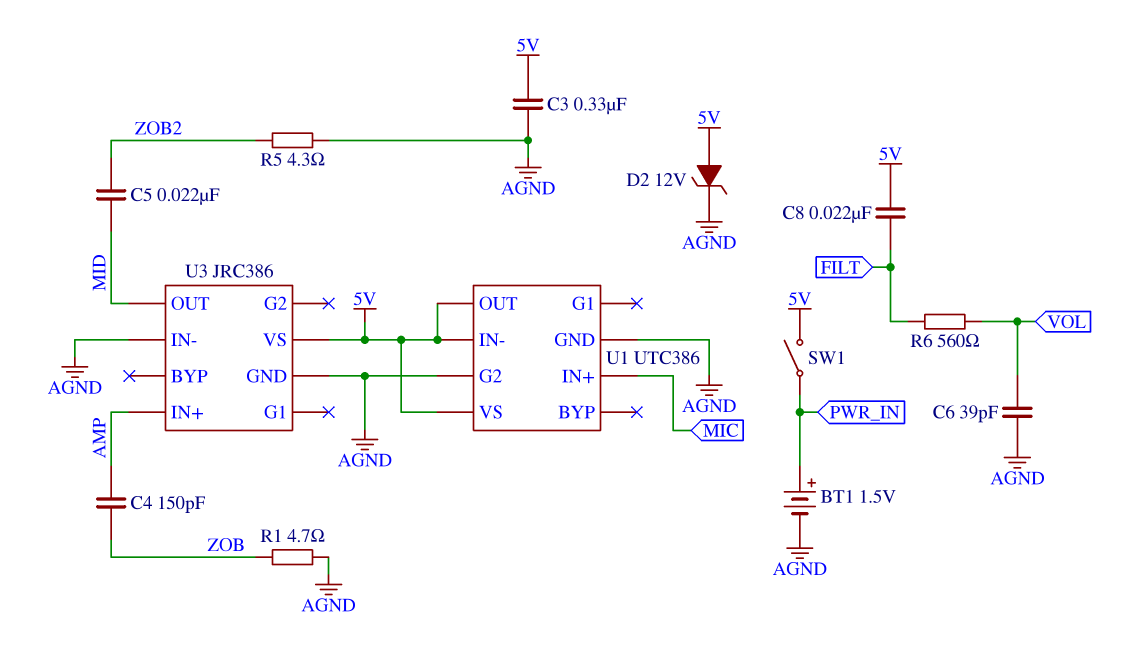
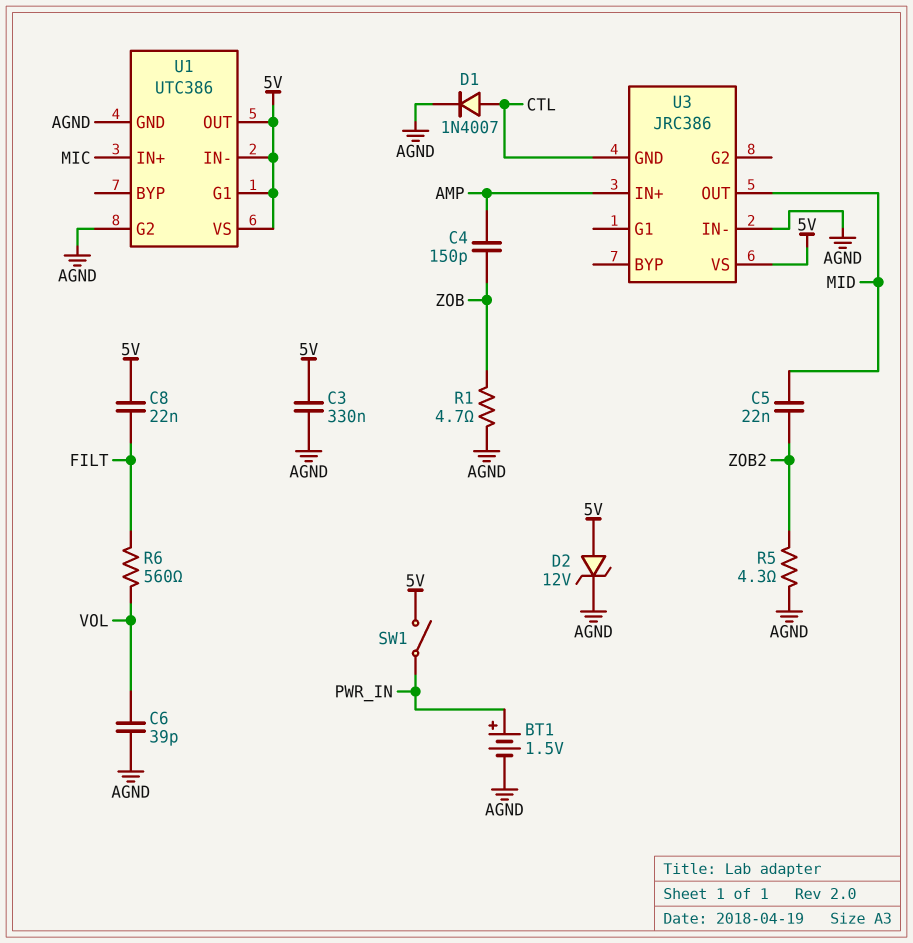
D1: none -> diode 1N4007 (A CTL, K AGND)
U1 pin G1: none -> 5V
U3 pin GND: AGND -> CTL

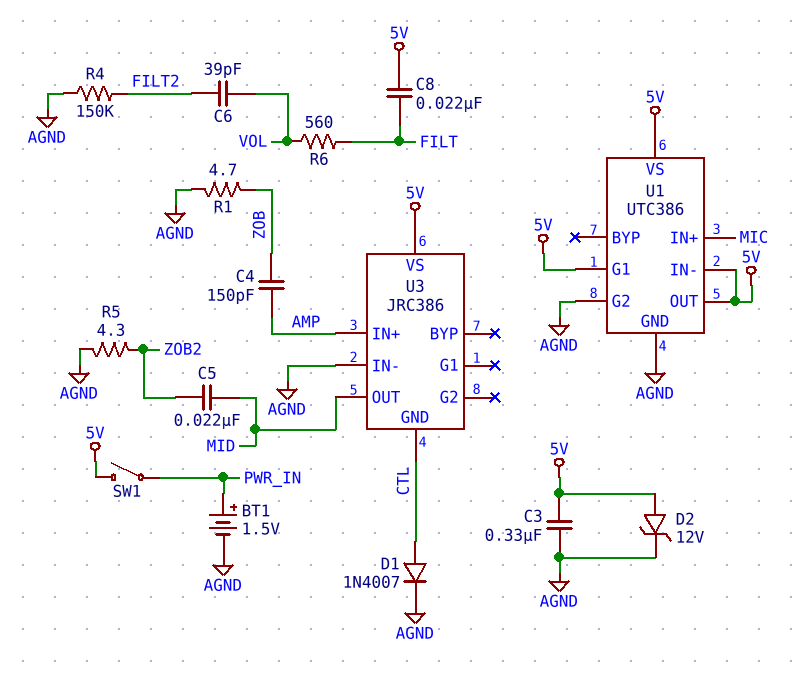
C6: 39pF (AGND, VOL) -> 39pF (FILT2, VOL)
R4: none -> 150k (AGND, FILT2)

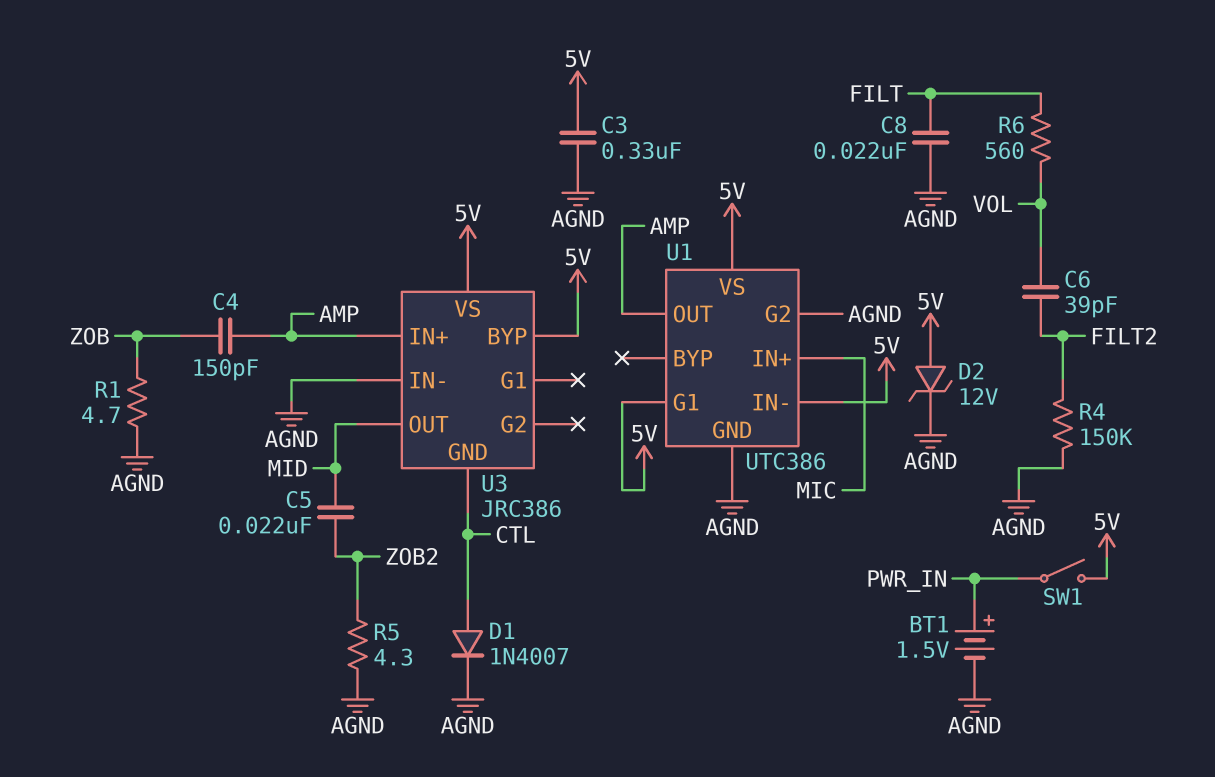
C8: 22nF (5V, FILT) -> 22nF (AGND, FILT)
U1 pin OUT: 5V -> AMP
U3 pin BYP: none -> 5V

